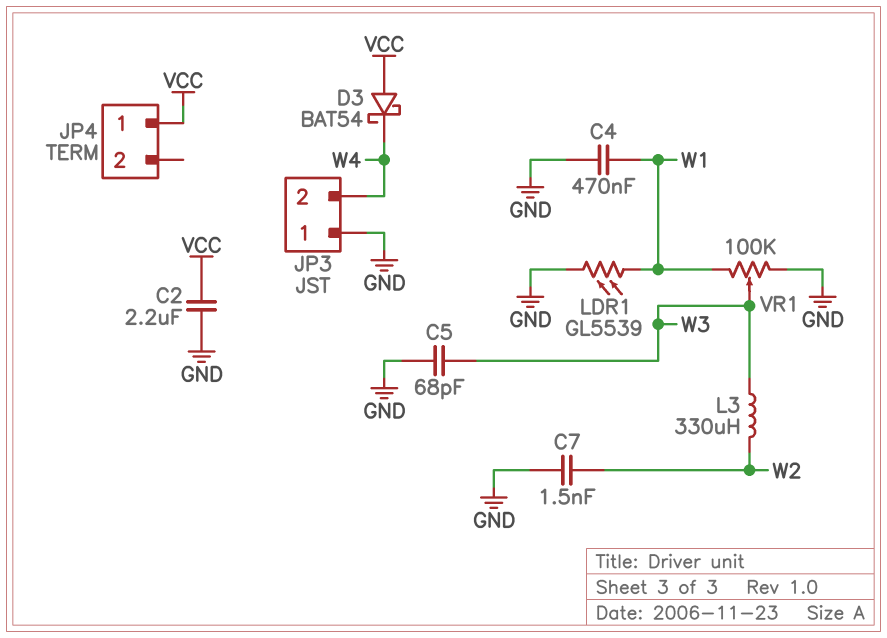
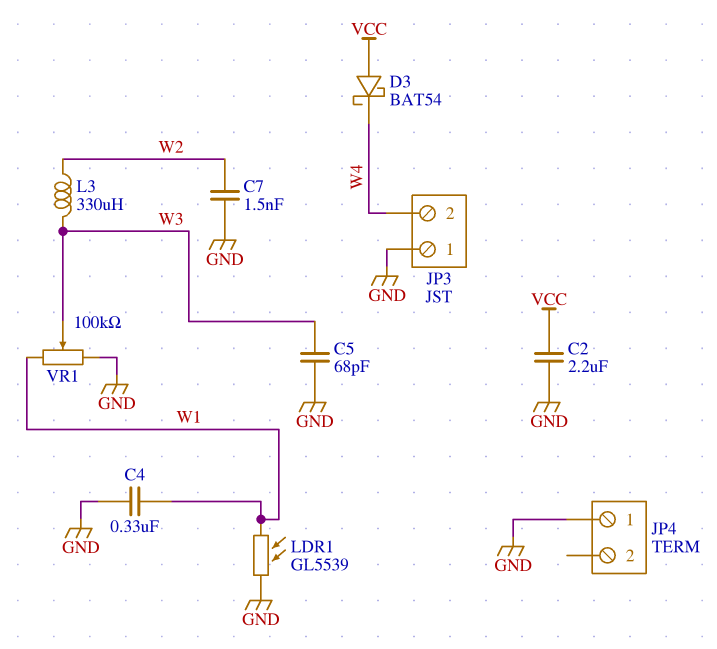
C4: 470nF (GND, W1) -> 330nF (GND, W1)
JP4 pin 1: VCC -> GND

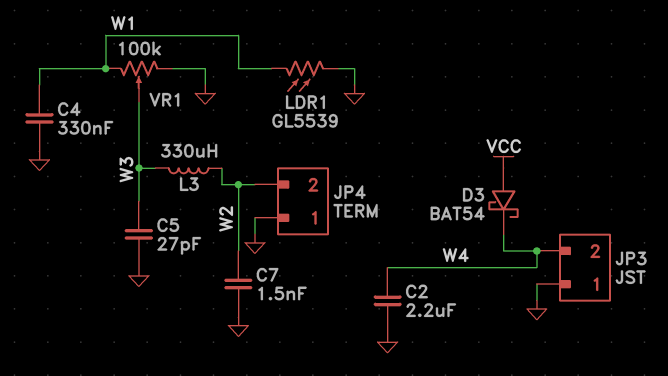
C2: 2.2uF (GND, VCC) -> 2.2uF (GND, W4)
C5: 68pF (GND, W3) -> 27pF (GND, W3)
JP4 pin 2: none -> W2

